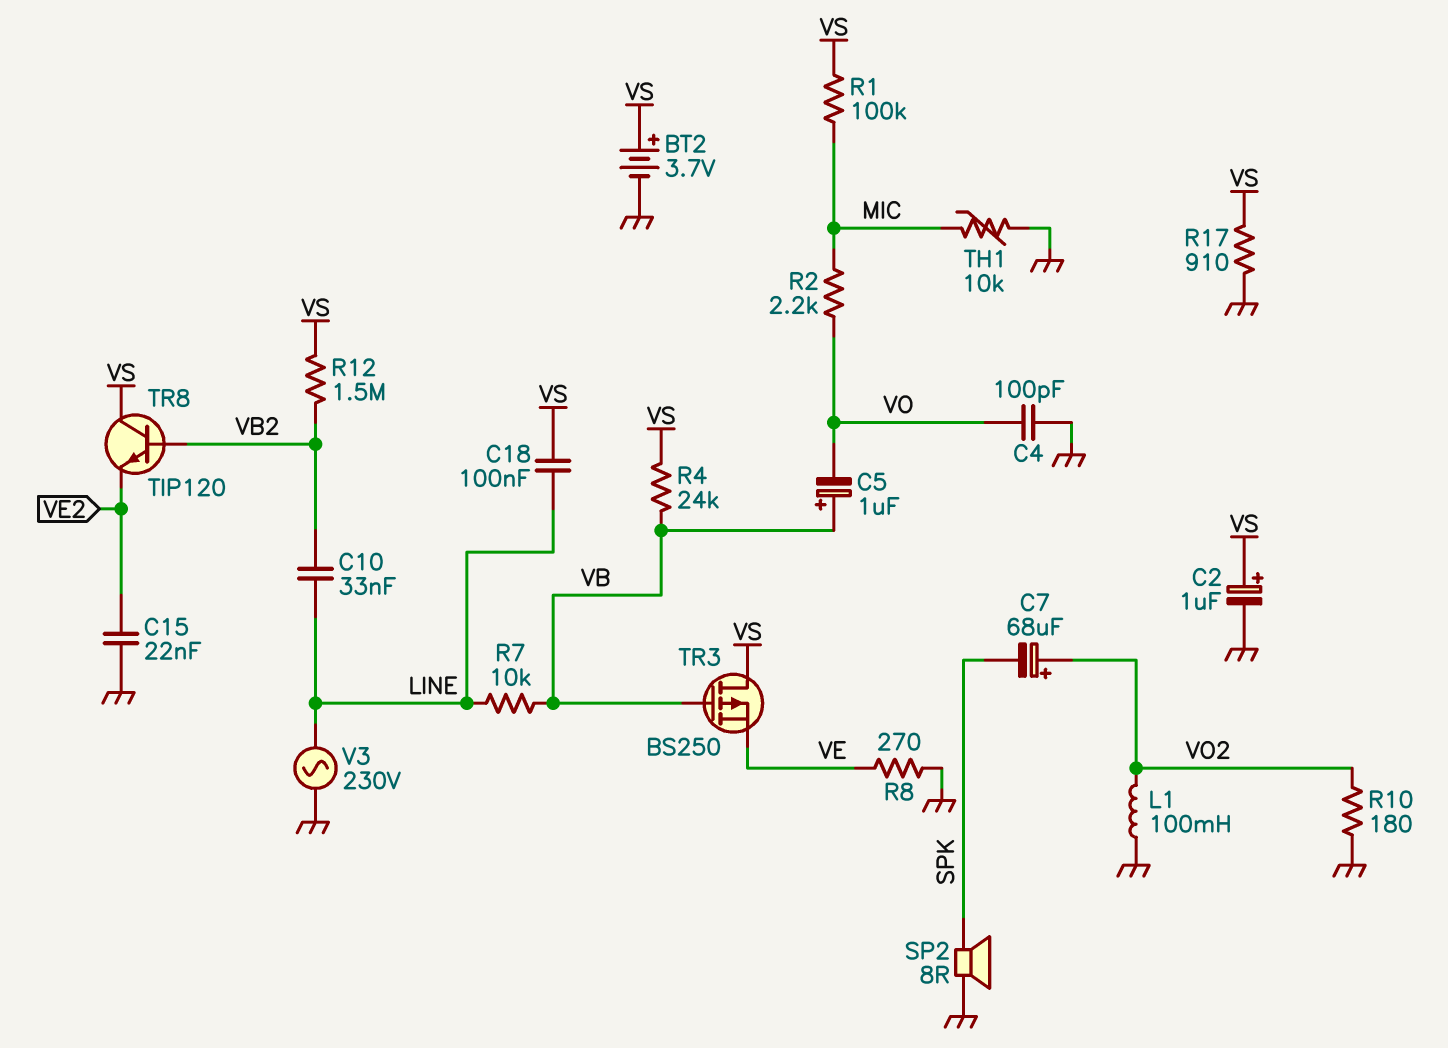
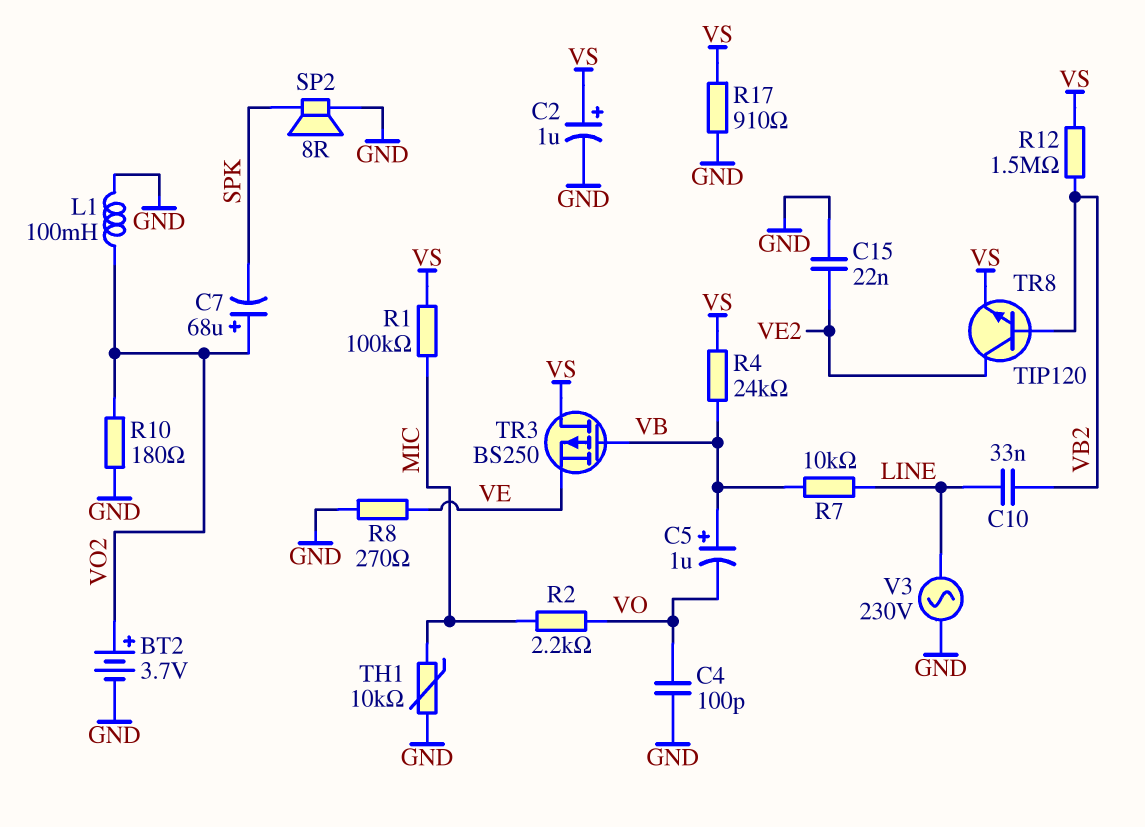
BT2: 3.7V (plus VS, minus GND) -> 3.7V (plus VO2, minus GND)
C18: 100nF (LINE, VS) -> none
TR8: NPN TIP120 (B VB2, C VS, E VE2) -> NPN TIP120 (B VB2, C VE2, E VS)

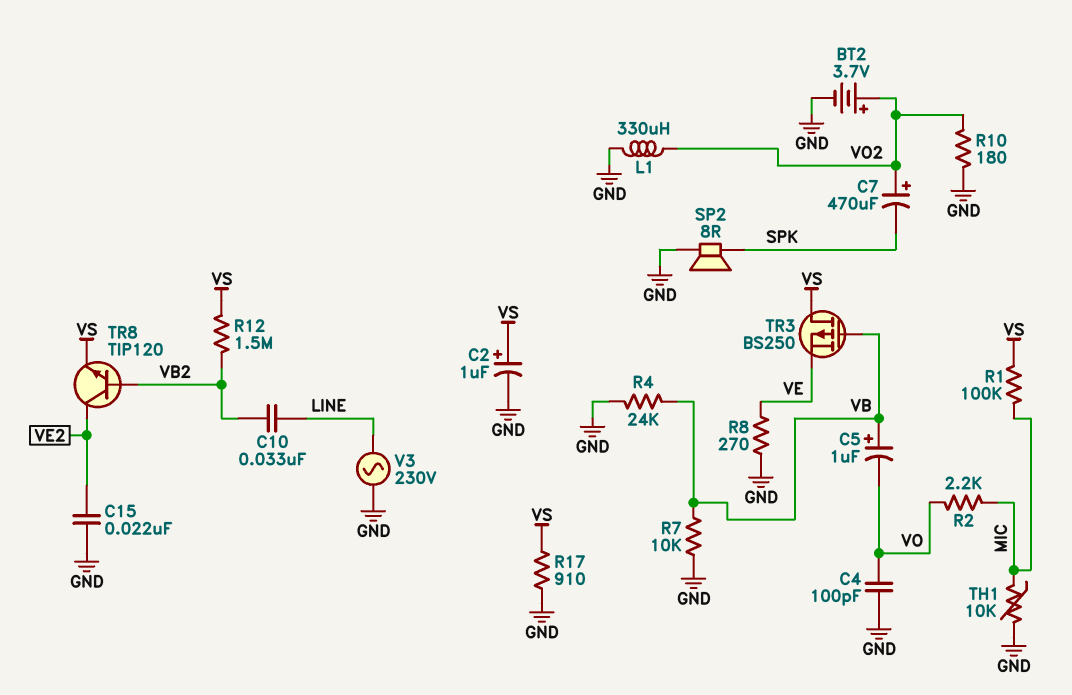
C7: 68uF (plus VO2, minus SPK) -> 470uF (plus VO2, minus SPK)
L1: 100mH (GND, VO2) -> 330uH (GND, VO2)
R4: 24k (VB, VS) -> 24k (GND, VB)
R7: 10k (LINE, VB) -> 10k (GND, VB)

